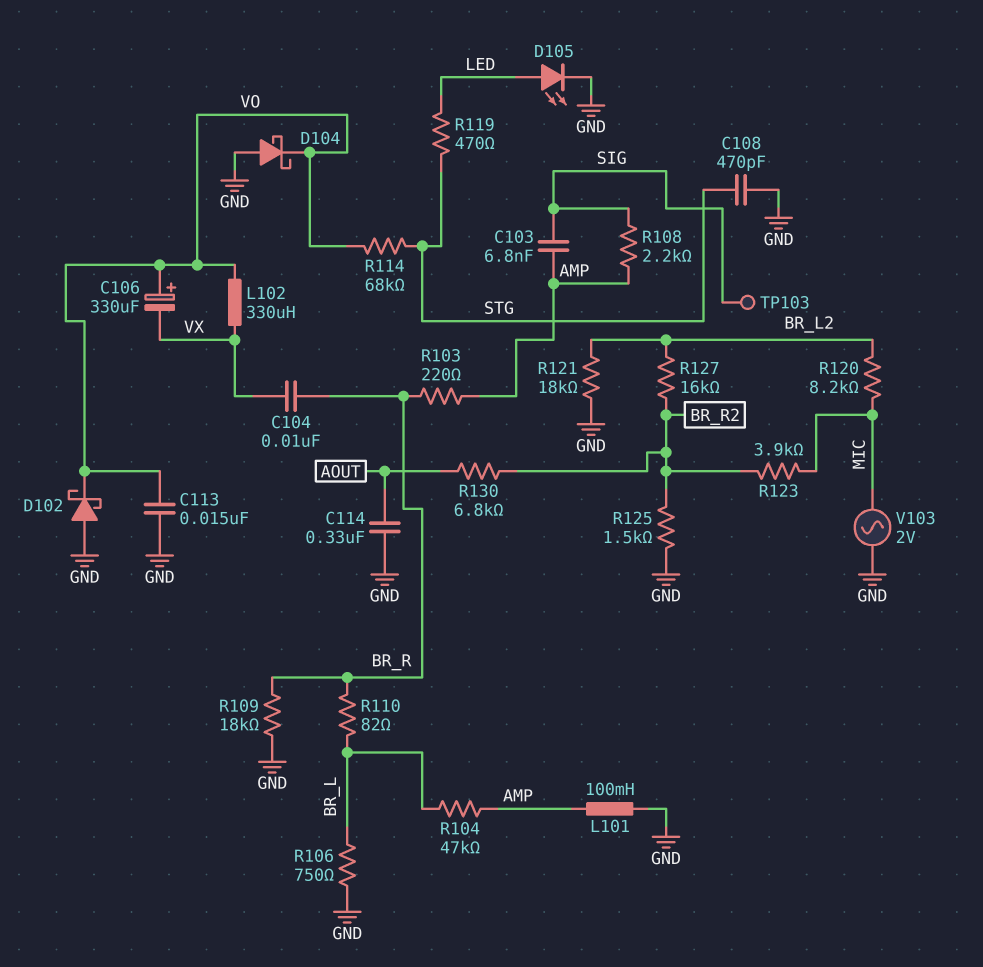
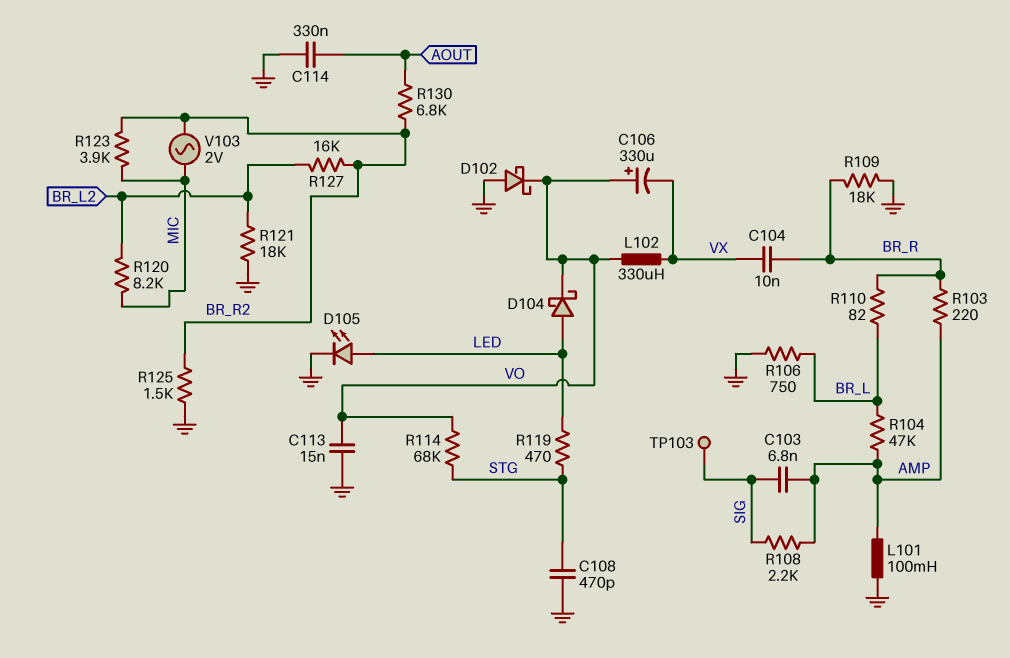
D104: schottky (A GND, K VO) -> schottky (A LED, K VO)
V103: AC 2V (GND, MIC) -> AC 2V (BR_R2, MIC)

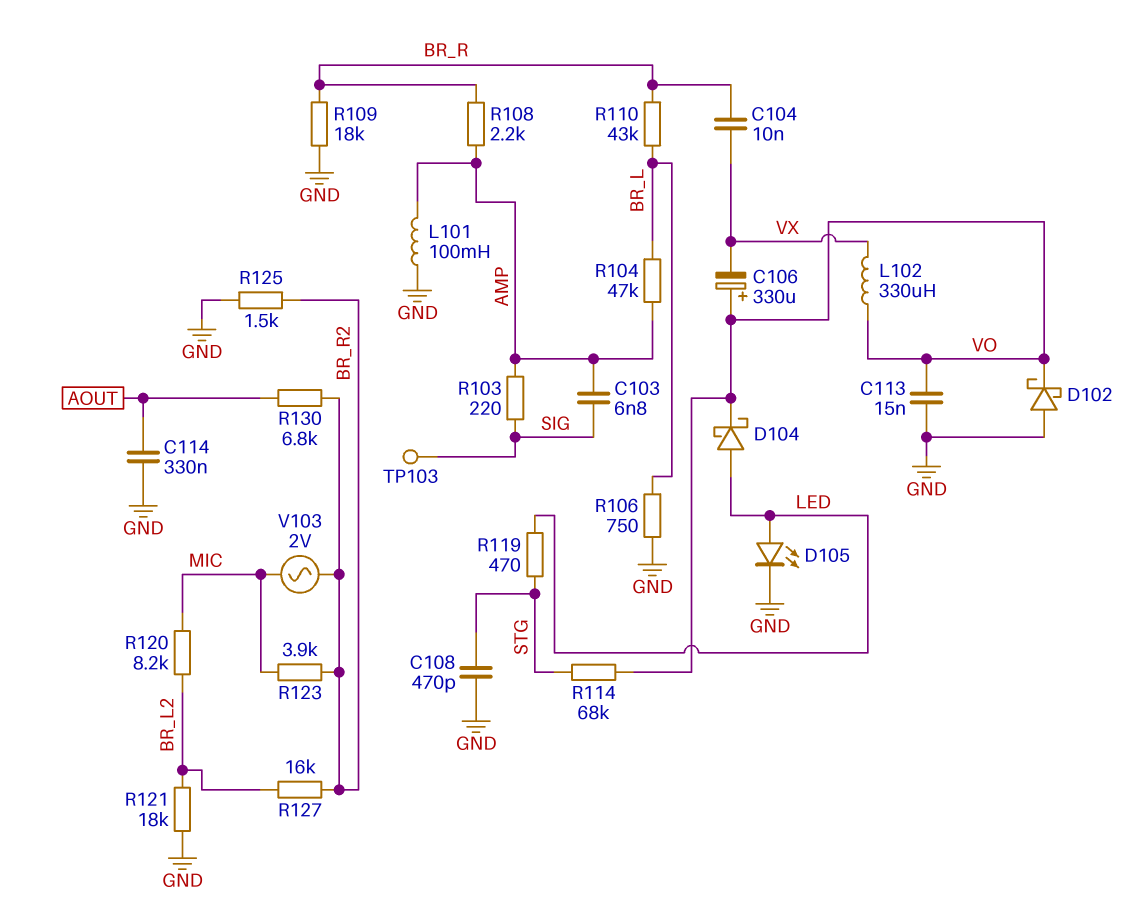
R103: 220 (AMP, BR_R) -> 220 (AMP, SIG)
R108: 2.2k (AMP, SIG) -> 2.2k (AMP, BR_R)
R110: 82 (BR_L, BR_R) -> 43k (BR_L, BR_R)

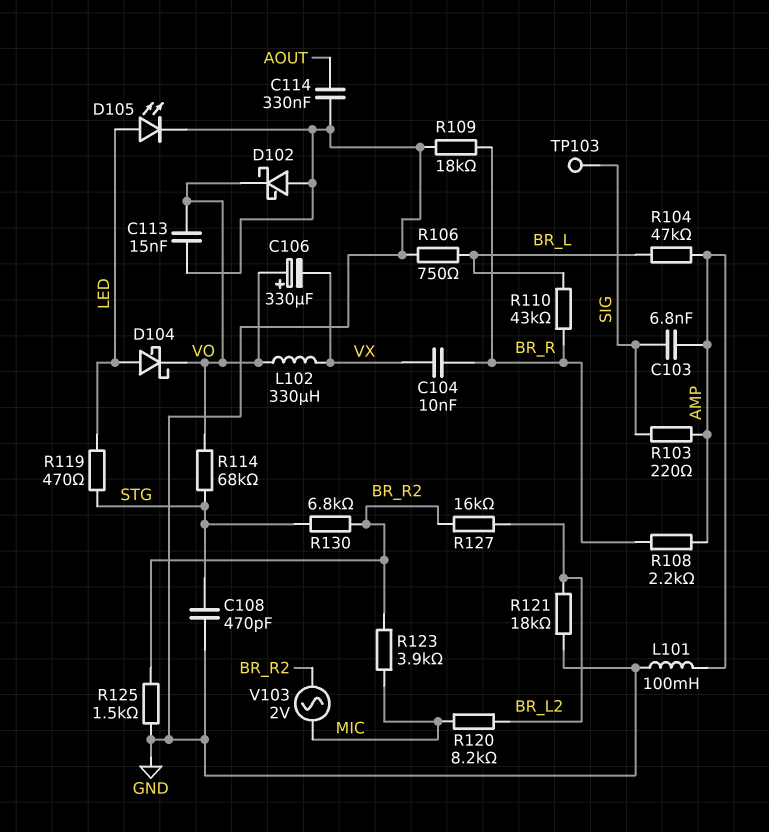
R130: 6.8k (AOUT, BR_R2) -> 6.8k (BR_R2, STG)

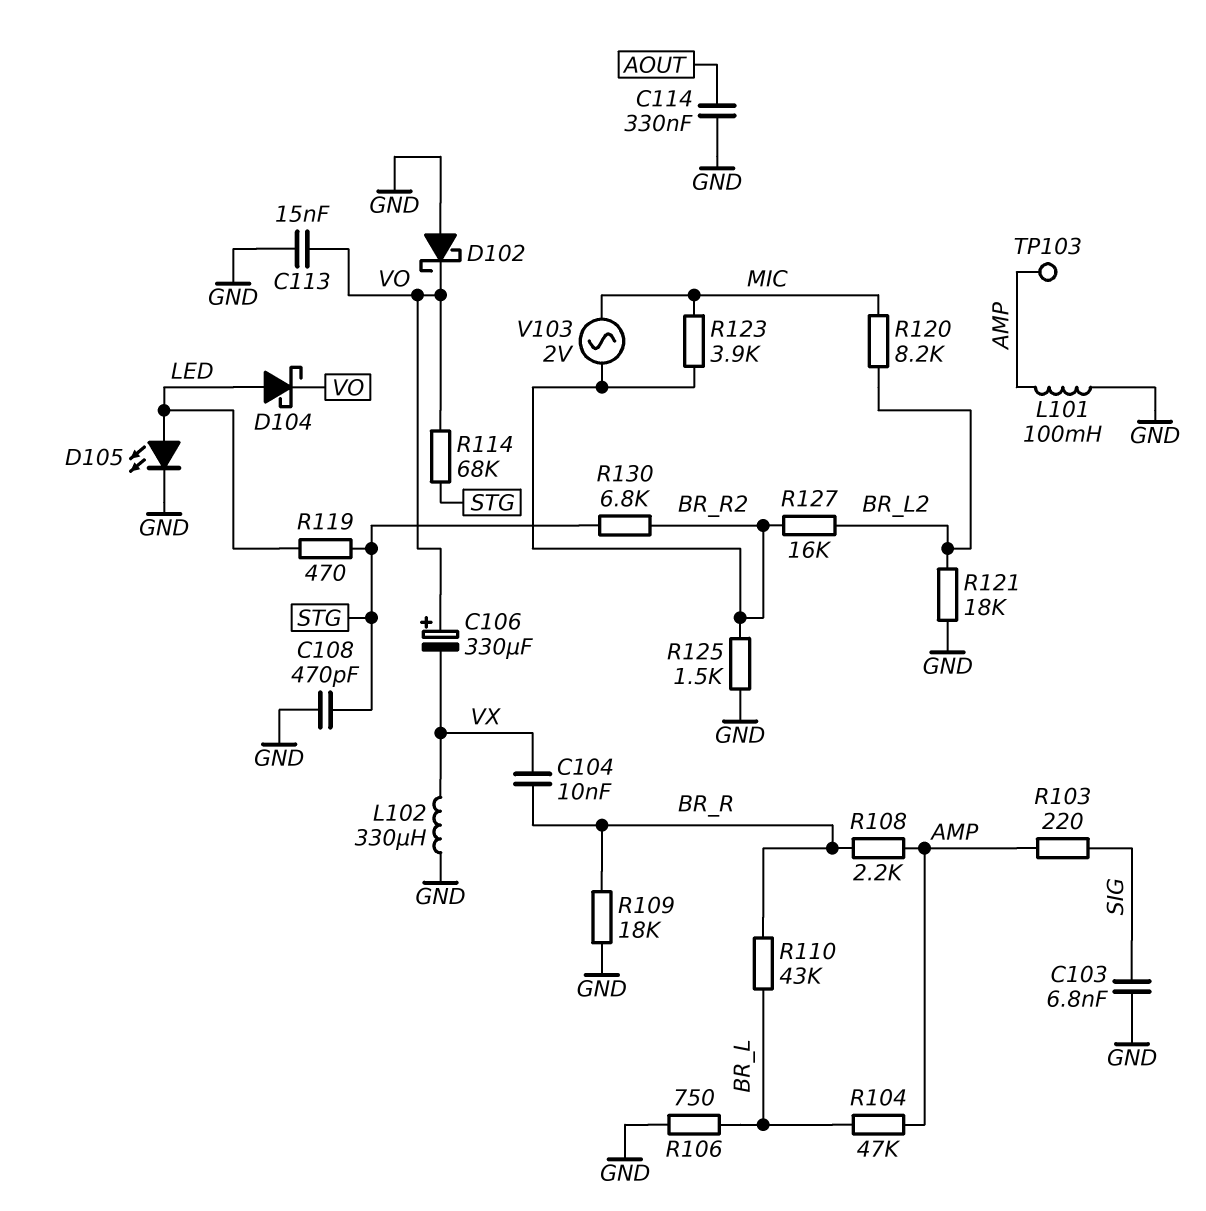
C103: 6.8nF (AMP, SIG) -> 6.8nF (GND, SIG)
L102: 330uH (VO, VX) -> 330uH (GND, VX)
TP103: test point (SIG) -> test point (AMP)

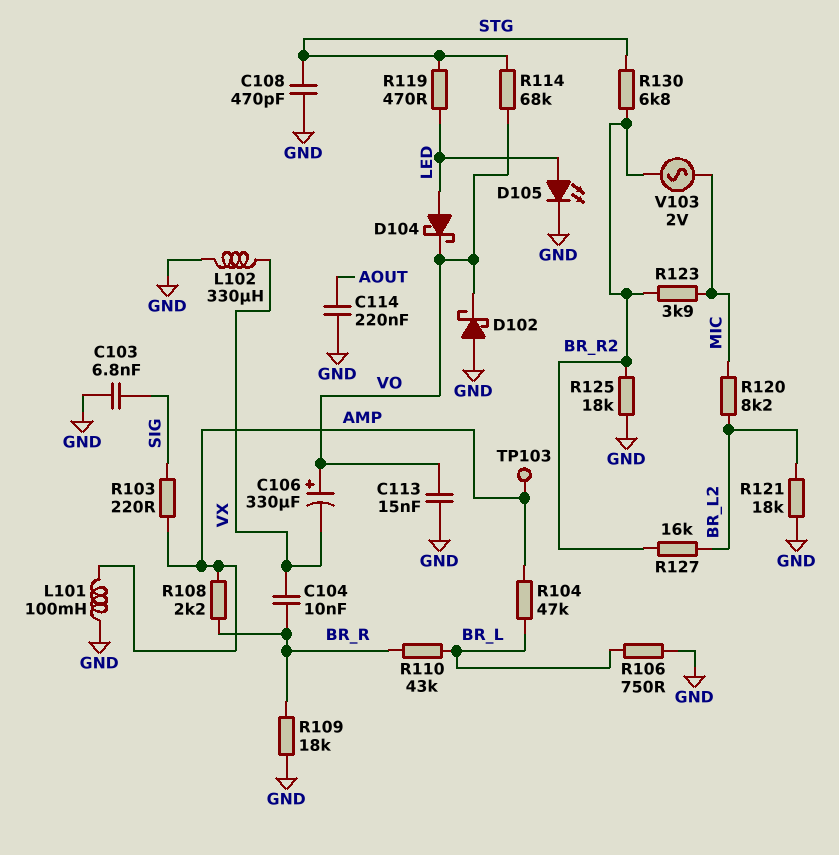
C114: 330nF (AOUT, GND) -> 220nF (AOUT, GND)
R125: 1.5k (BR_R2, GND) -> 18k (BR_R2, GND)

